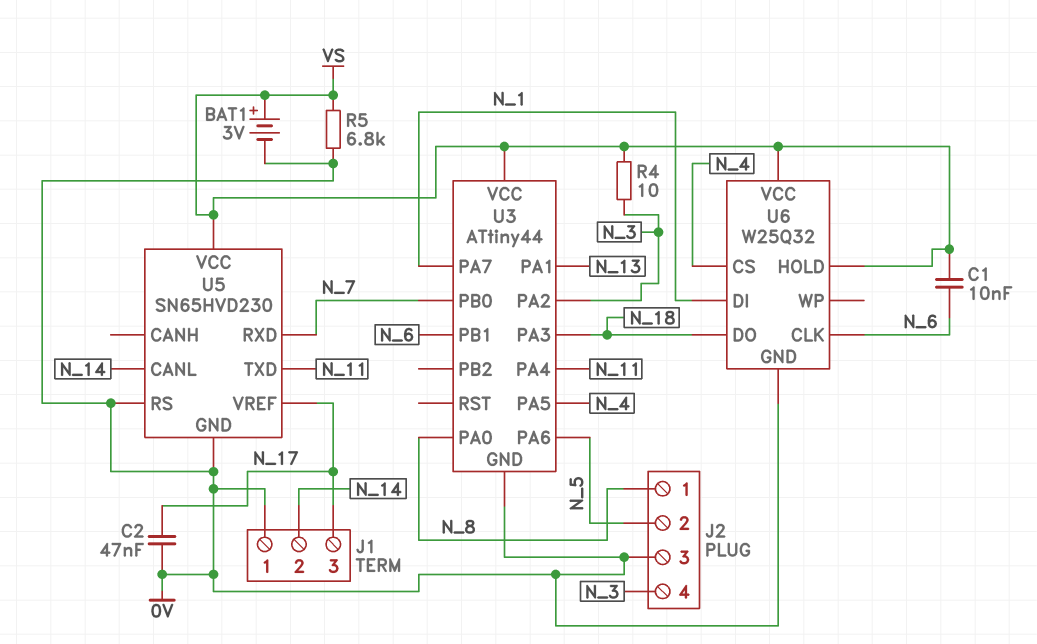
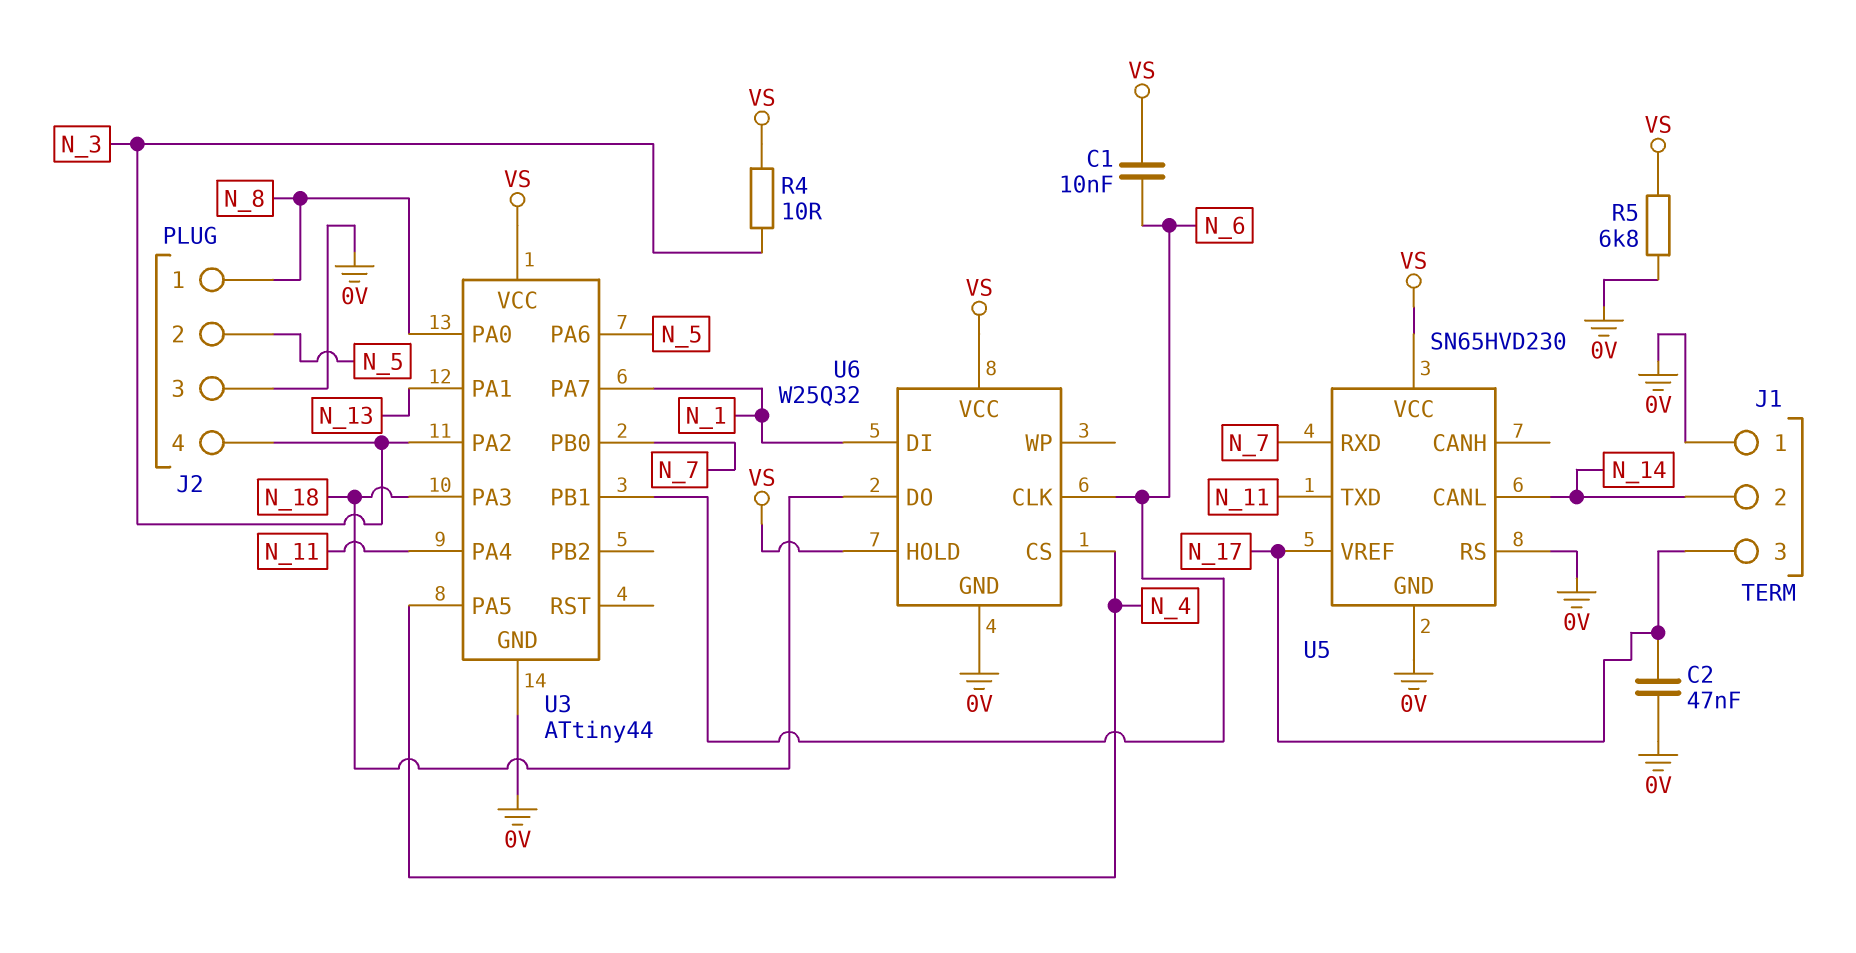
BAT1: 3V (plus VS, minus 0V) -> none

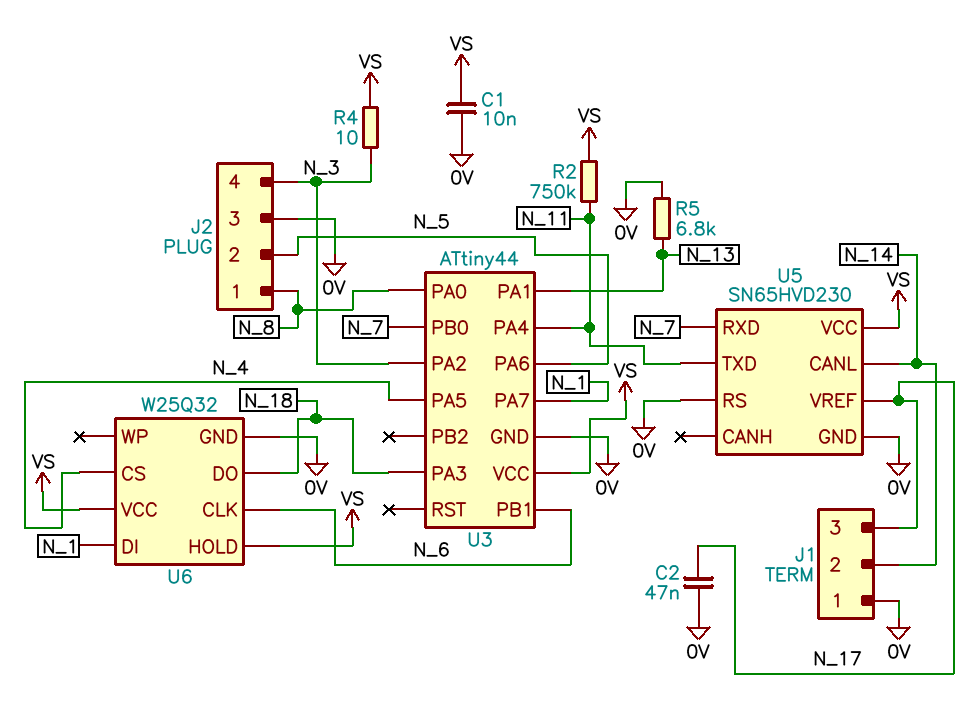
C1: 10nF (N_6, VS) -> 10nF (0V, VS)
R2: none -> 750k (N_11, VS)
R5: 6.8k (0V, VS) -> 6.8k (0V, N_13)

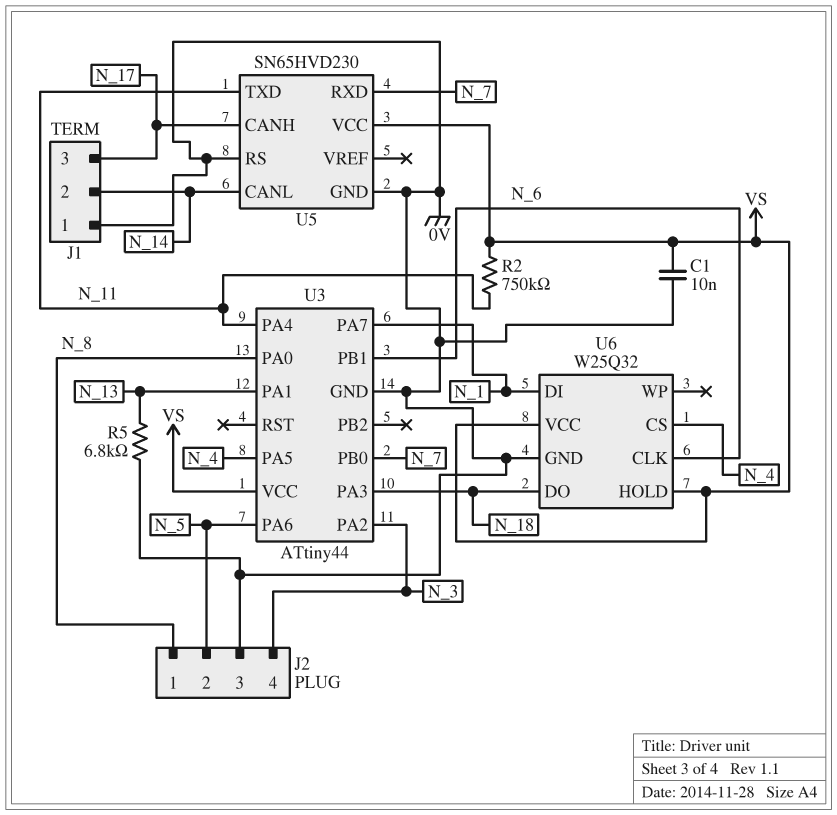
C2: 47nF (0V, N_17) -> none
R4: 10 (N_3, VS) -> none
U5 pin CANH: none -> N_17
U5 pin VREF: N_17 -> none

